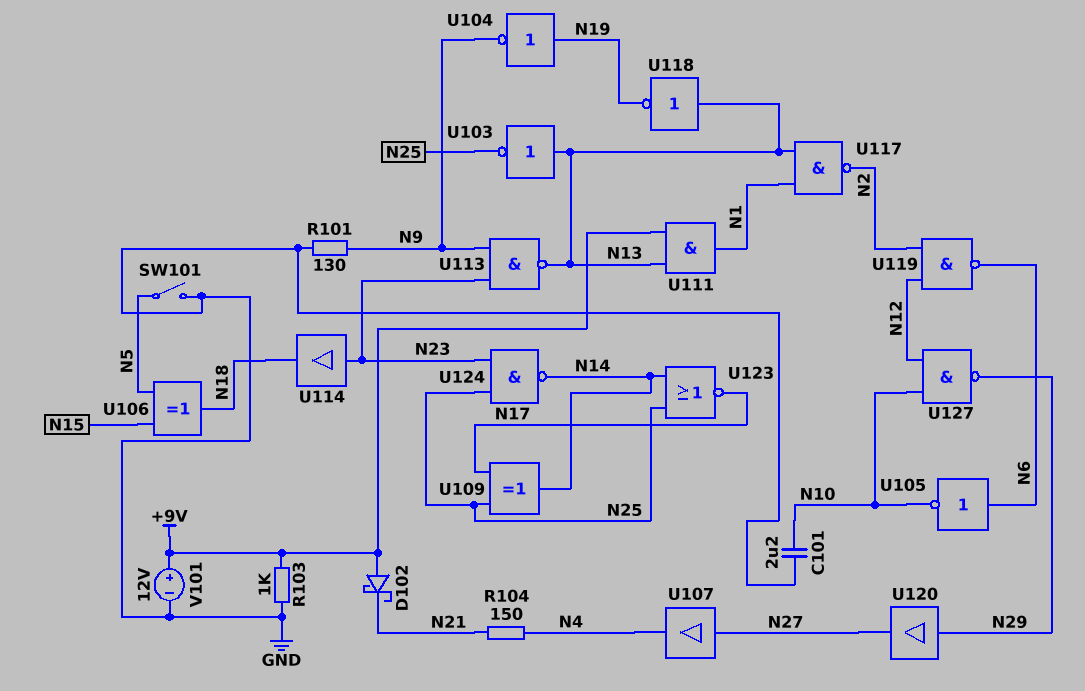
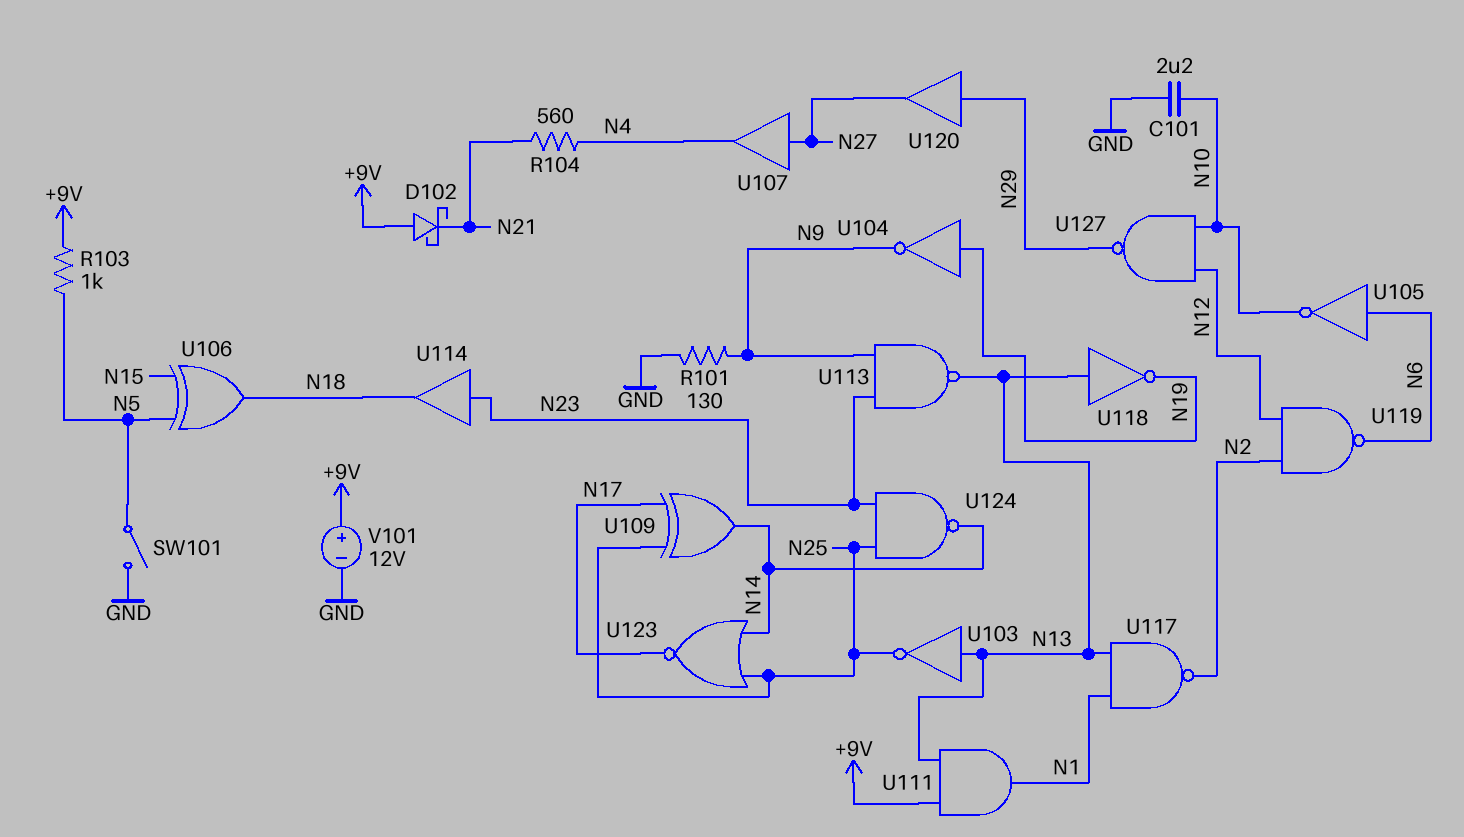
R103: 1k (+9V, GND) -> 1k (+9V, N5)
R104: 150 (N4, N21) -> 560 (N4, N21)

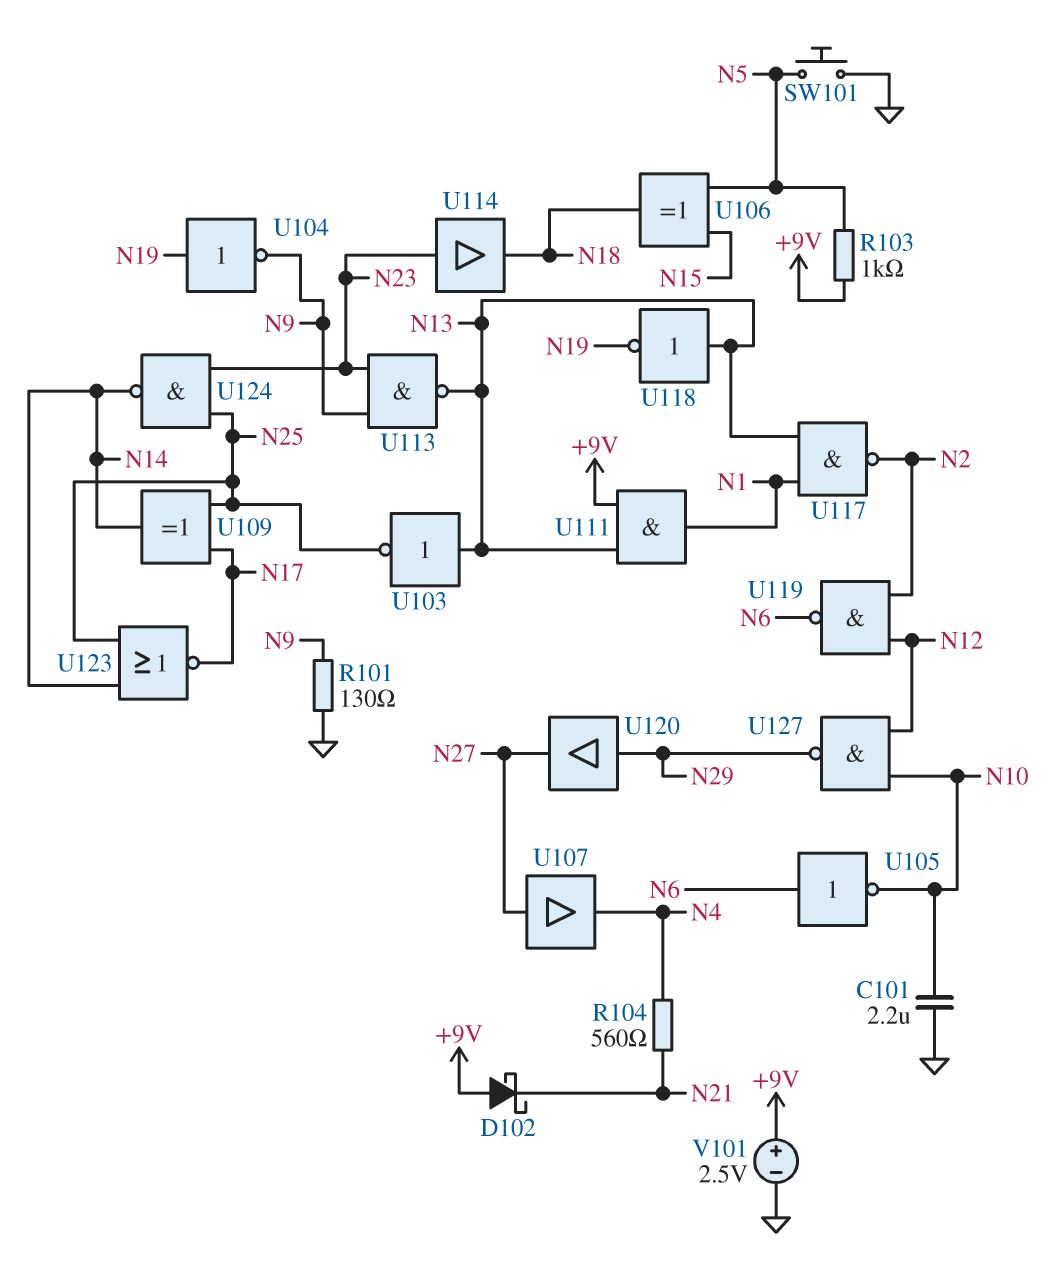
SW101: switch (GND, N5) -> button (GND, N5)
V101: 12V (plus +9V, minus GND) -> 2.5V (plus +9V, minus GND)

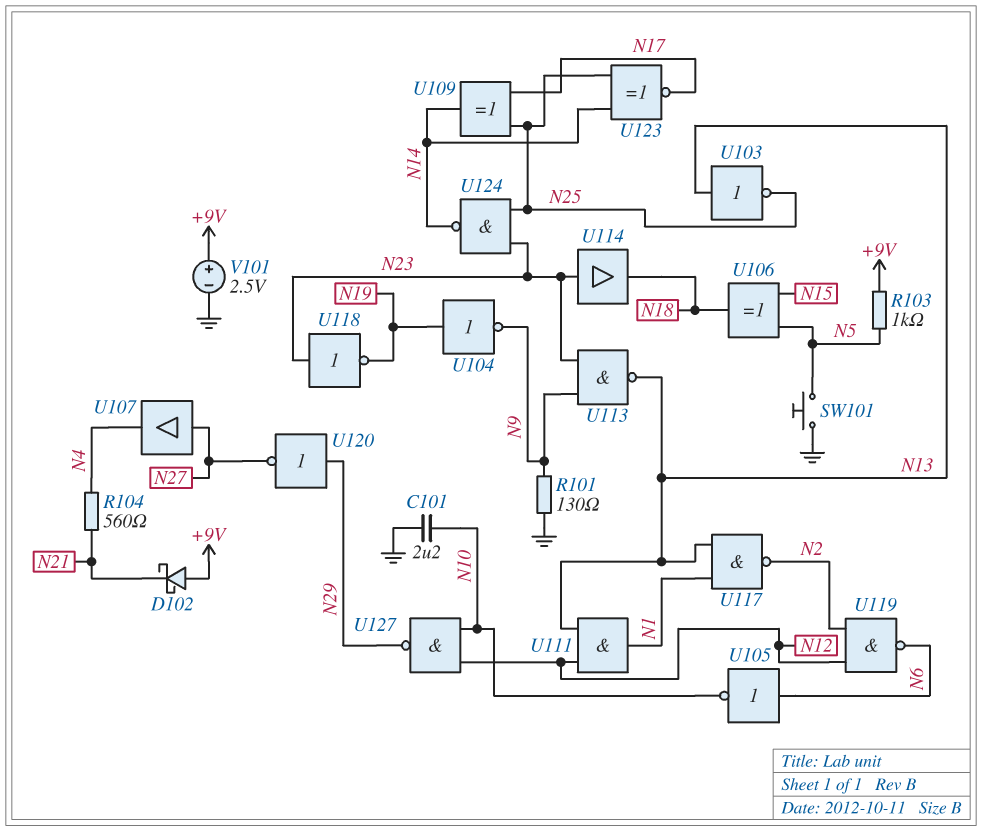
U111: AND (in +9V, in N13, out N1) -> AND (in N12, in N13, out N1)
U118: NOT (in N13, out N19) -> NOT (in N23, out N19)
U120: buffer (in N29, out N27) -> NOT (in N29, out N27)
U123: NOR (in N14, in N25, out N17) -> XNOR (in N14, in N25, out N17)

